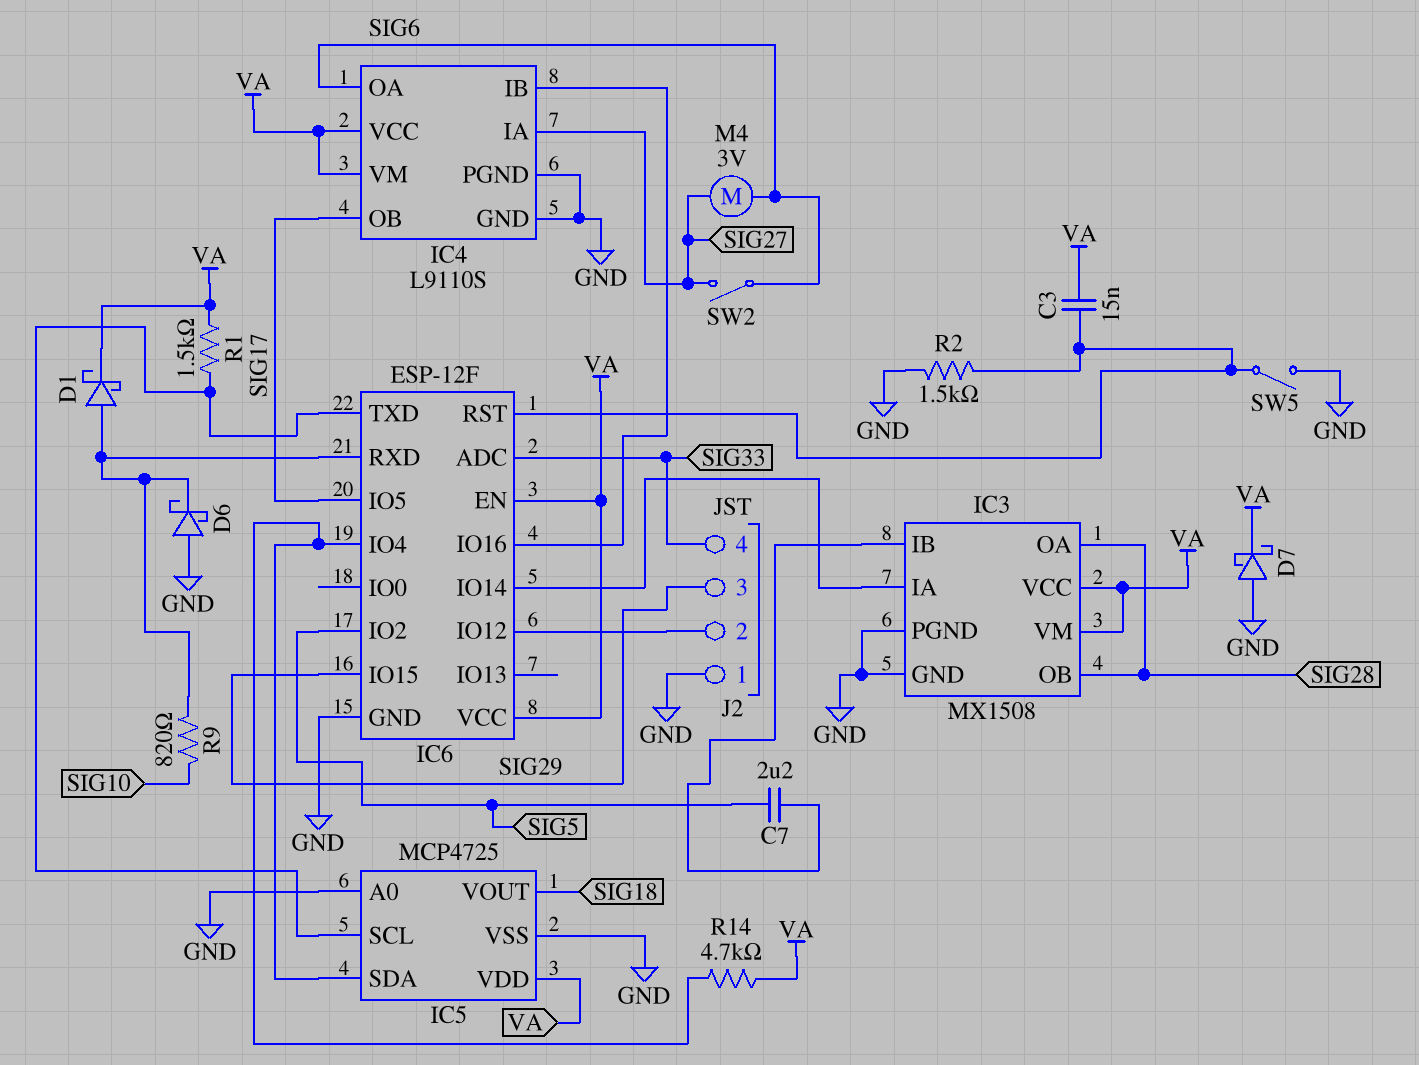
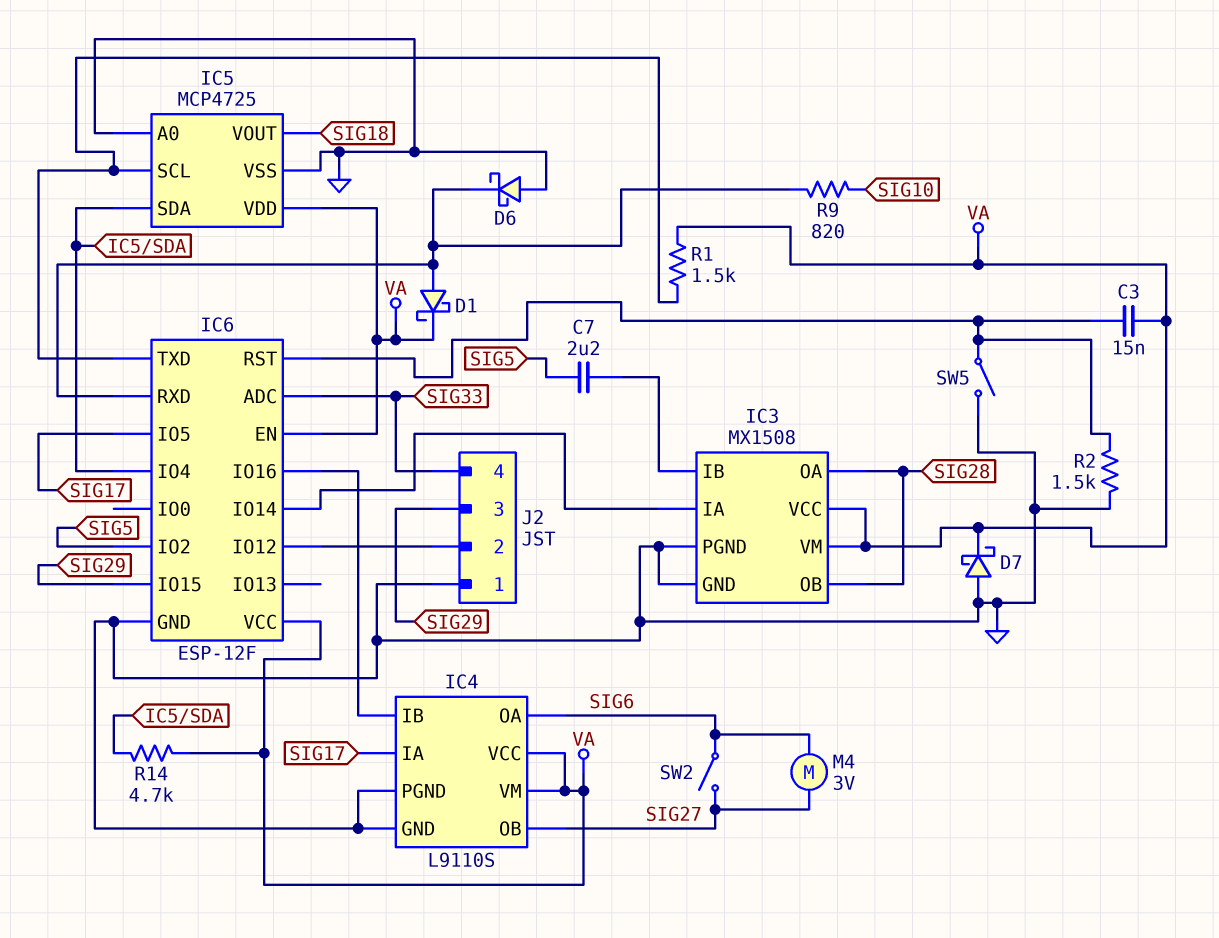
IC4 pin IA: SIG27 -> SIG17
IC4 pin OB: SIG17 -> SIG27

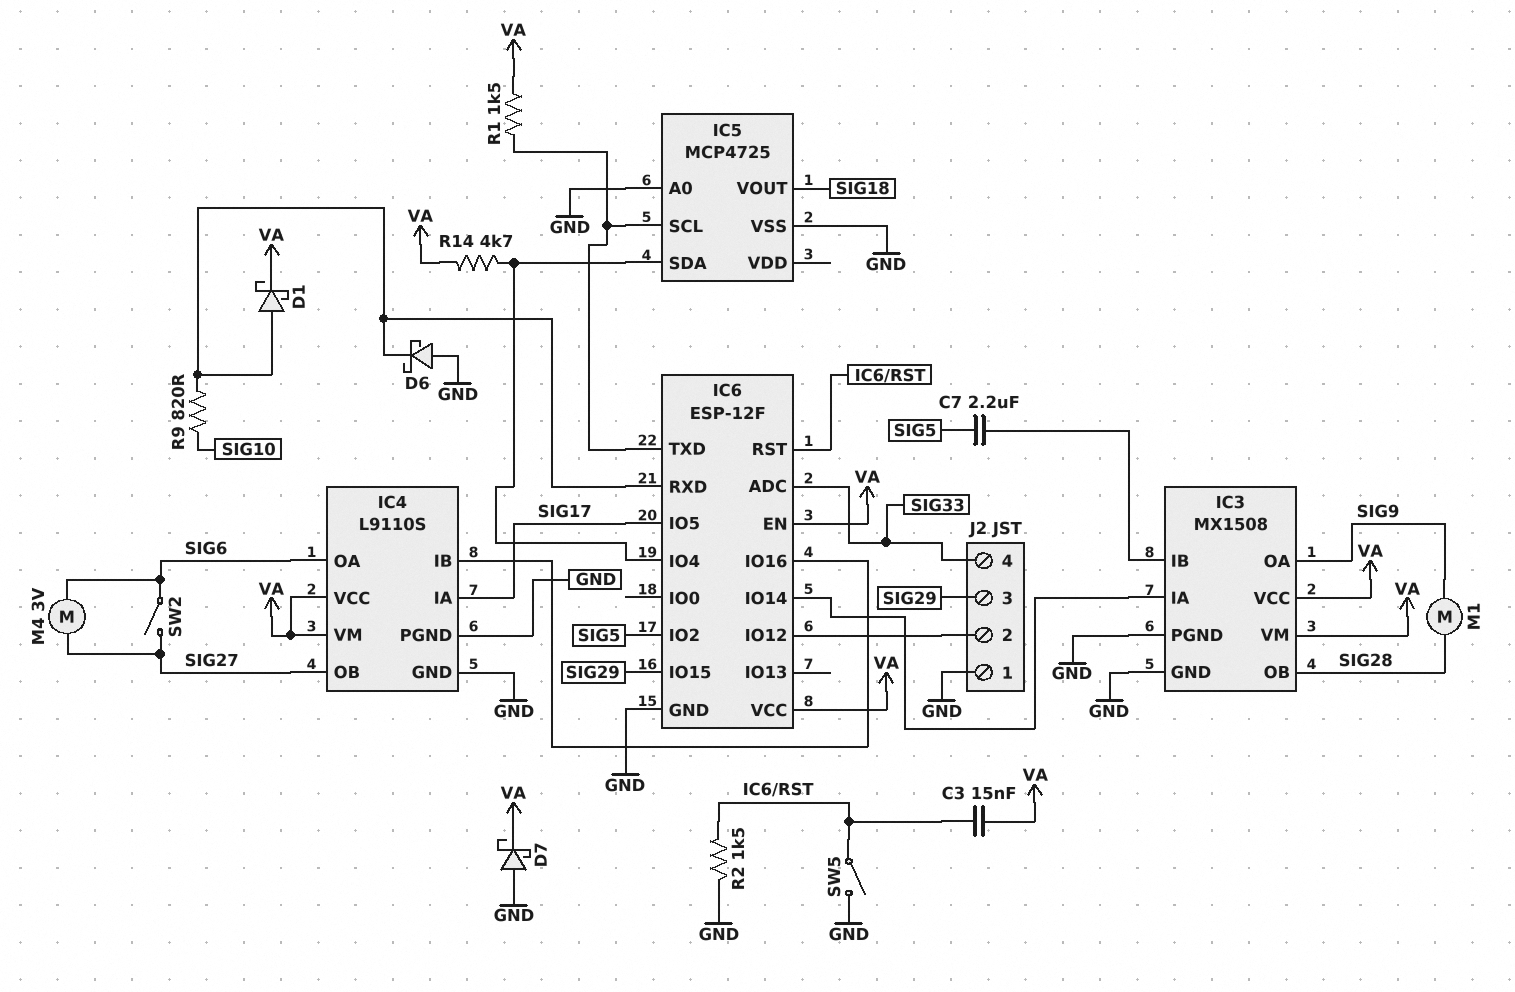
IC3 pin OA: SIG28 -> SIG9
IC5 pin VDD: VA -> none
M1: none -> motor (SIG9, SIG28)

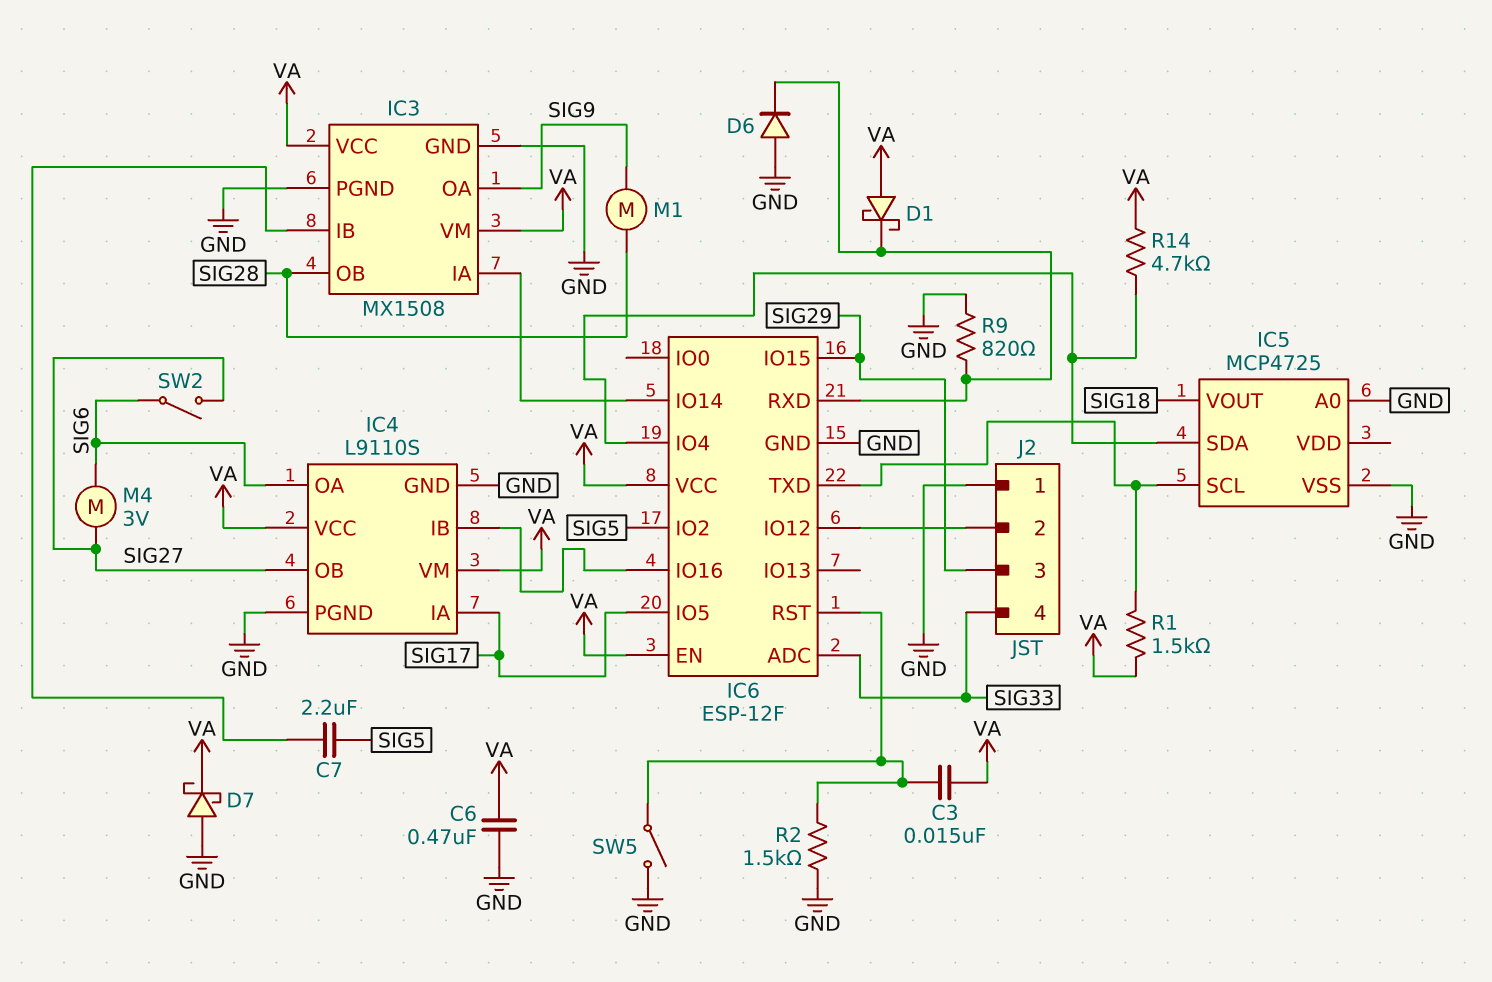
C6: none -> 470nF (GND, VA)
D1: schottky (A IC6/RXD, K VA) -> schottky (A VA, K IC6/RXD)
D6: schottky (A GND, K IC6/RXD) -> diode (A GND, K IC6/RXD)
R9: 820 (IC6/RXD, SIG10) -> 820 (GND, IC6/RXD)

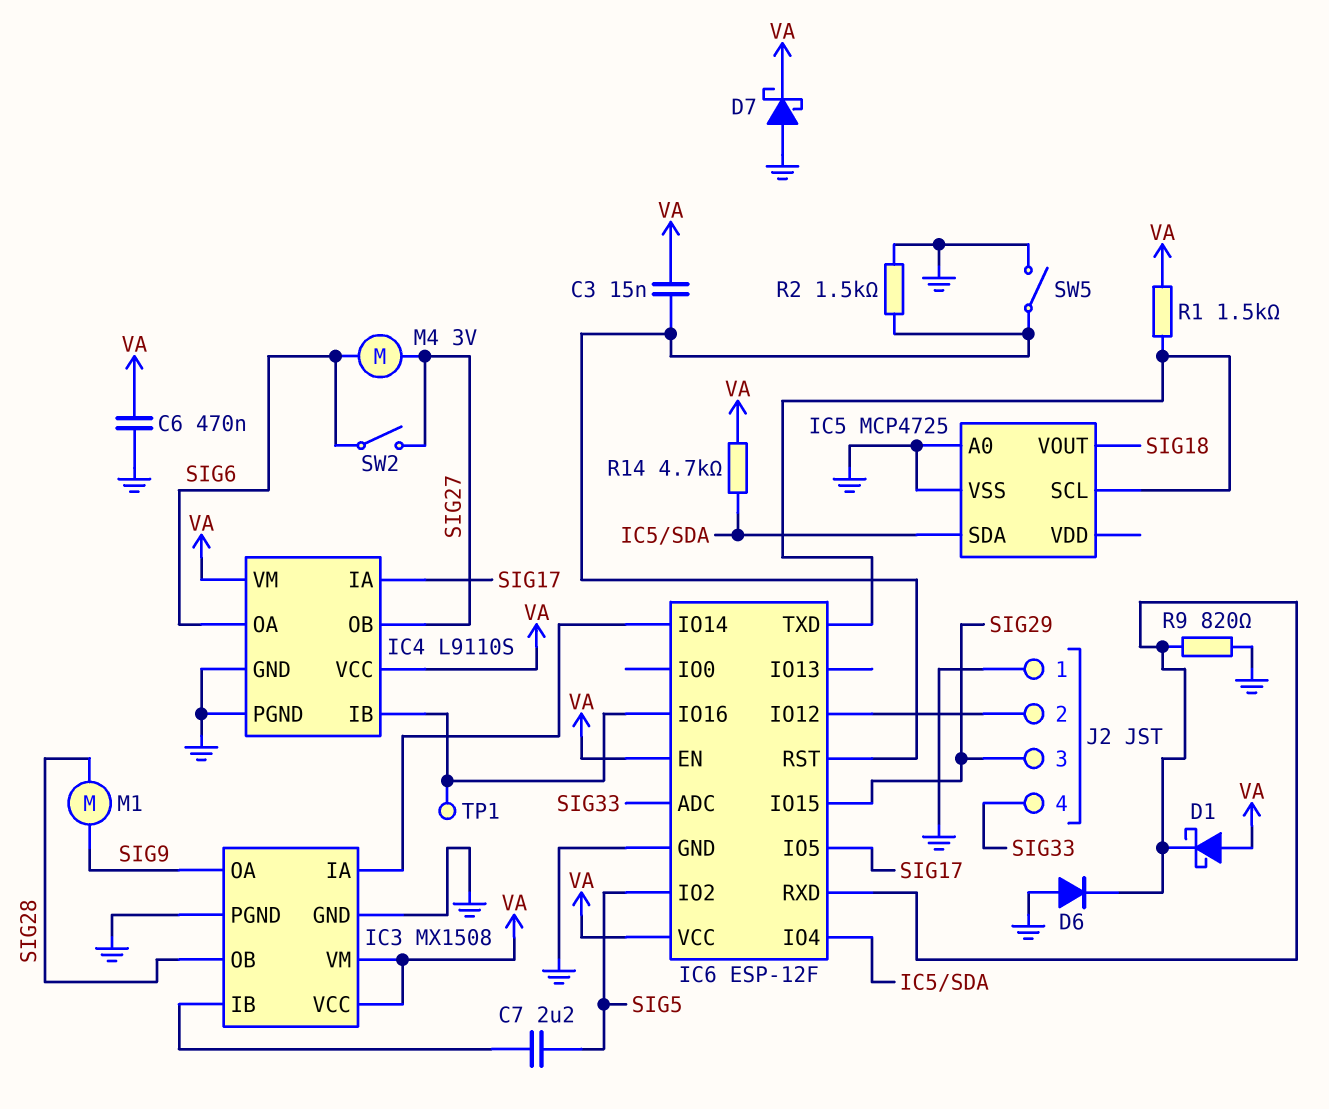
TP1: none -> test point (IC4/IB)

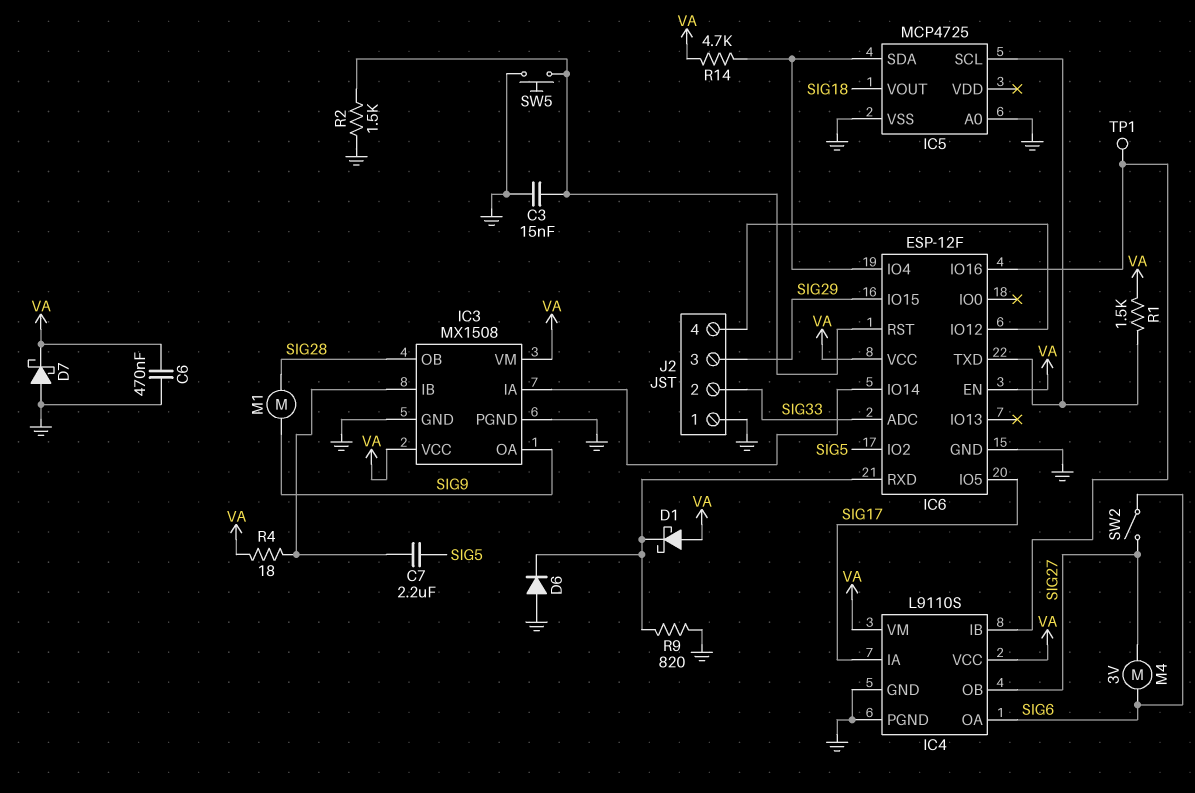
C3: 15nF (IC6/RST, VA) -> 15nF (GND, IC6/RST)
J2 pin 2: IC6/IO12 -> SIG33
J2 pin 4: SIG33 -> IC6/IO12
R4: none -> 18 (IC3/IB, VA)
SW5: switch (GND, IC6/RST) -> button (GND, IC6/RST)

